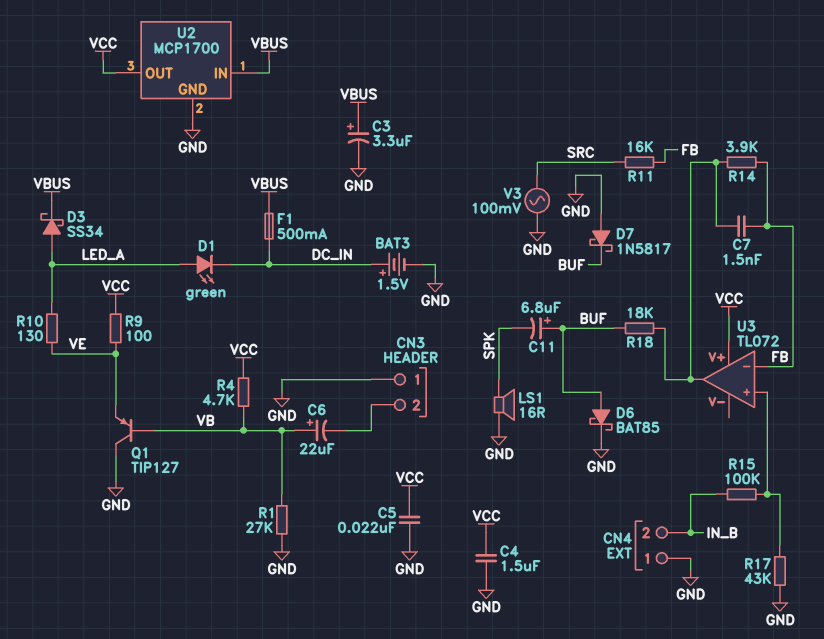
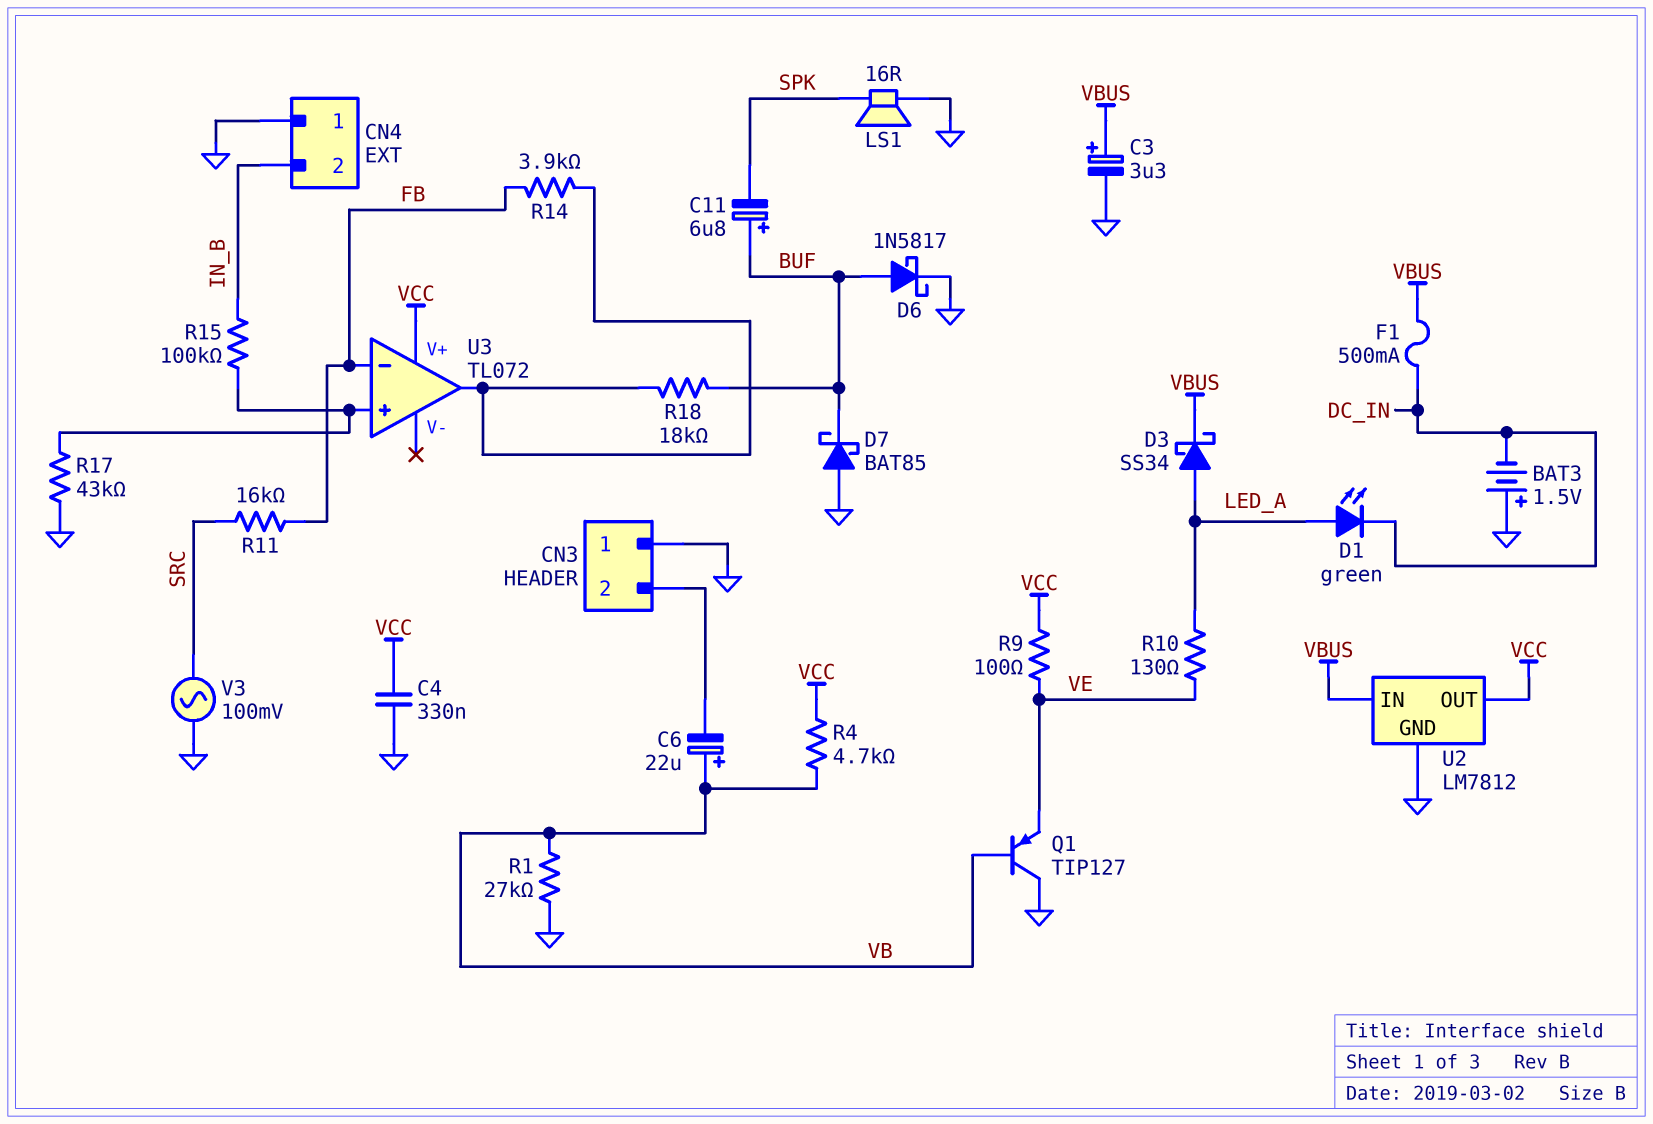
BAT3: 1.5V (plus DC_IN, minus GND) -> 1.5V (plus GND, minus DC_IN)
C4: 1.5uF (GND, VCC) -> 330nF (GND, VCC)
C5: 22nF (GND, VCC) -> none
C7: 1.5nF (FB, U3/out) -> none
D6: schottky BAT85 (A BUF, K GND) -> schottky 1N5817 (A BUF, K GND)
D7: schottky 1N5817 (A GND, K BUF) -> schottky BAT85 (A GND, K BUF)
U2: MCP1700 -> LM7812

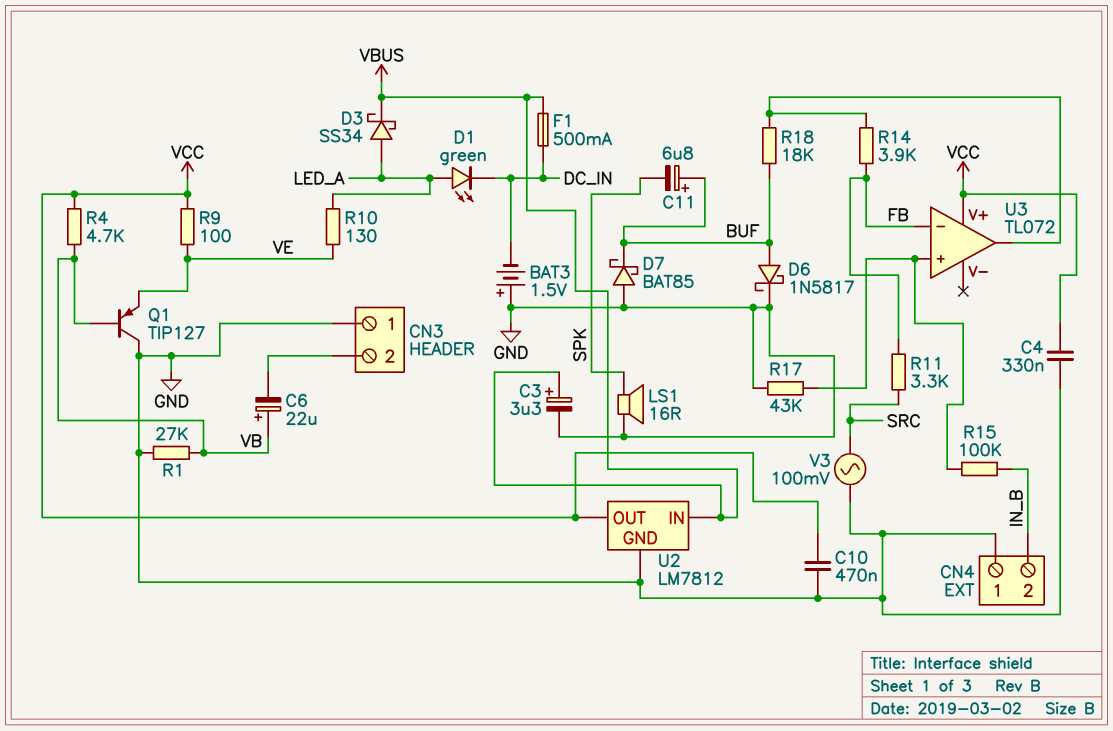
C10: none -> 470nF (GND, VCC)
R11: 16k (FB, SRC) -> 3.3k (FB, SRC)

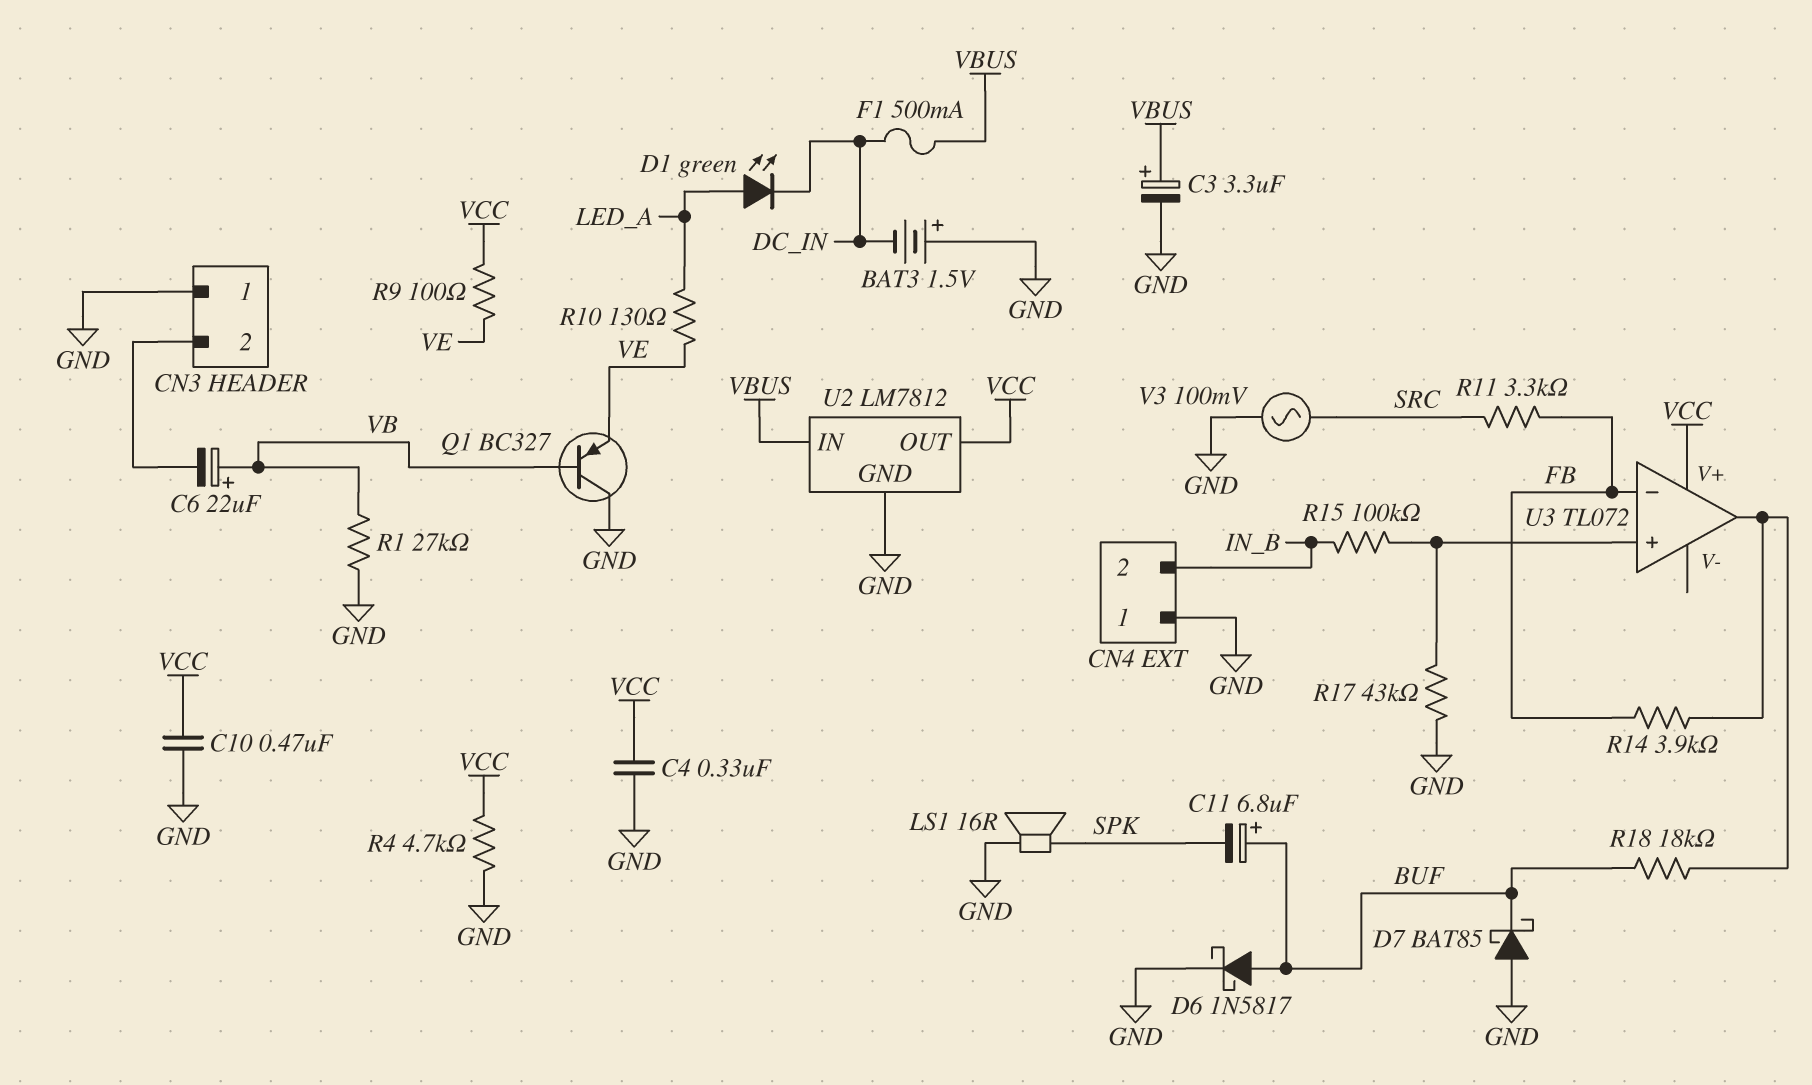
D3: schottky SS34 (A LED_A, K VBUS) -> none
Q1: PNP TIP127 (B VB, C GND, E VE) -> PNP BC327 (B VB, C GND, E VE)
R4: 4.7k (VB, VCC) -> 4.7k (GND, VCC)

